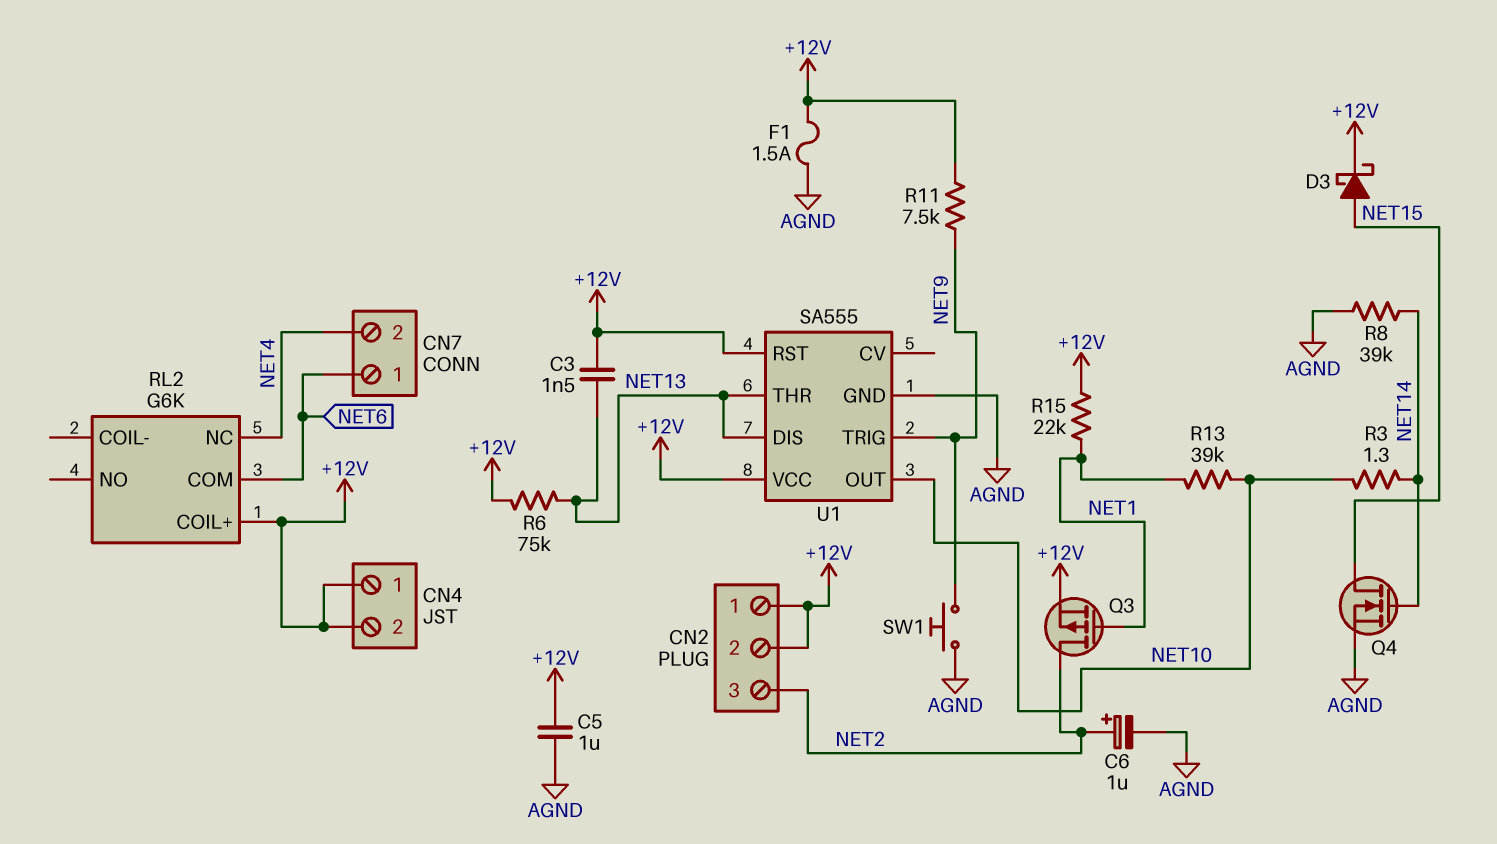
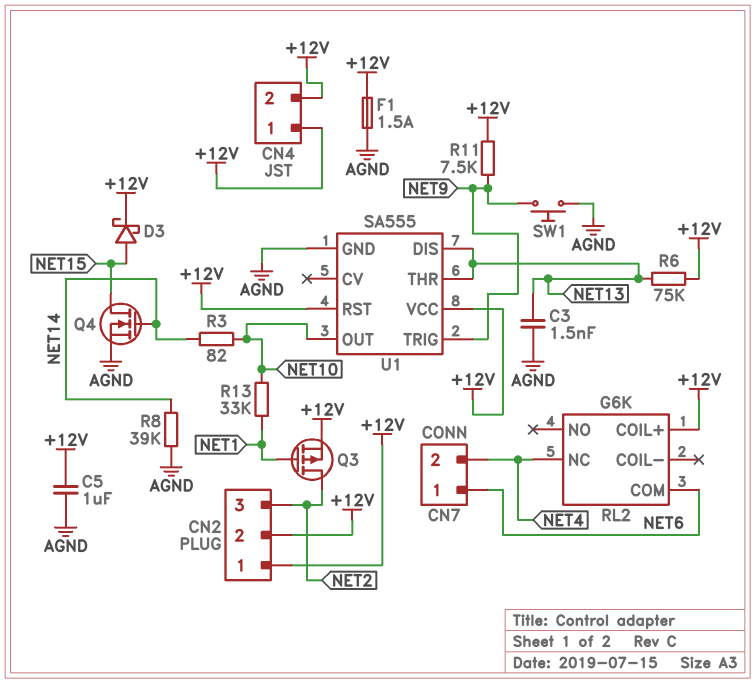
C3: 1.5nF (+12V, NET13) -> 1.5nF (AGND, NET13)
C6: 1uF (plus NET2, minus AGND) -> none
R3: 1.3 (NET10, NET14) -> 82 (NET10, NET14)
R13: 39k (NET1, NET10) -> 33k (NET1, NET10)
R15: 22k (+12V, NET1) -> none

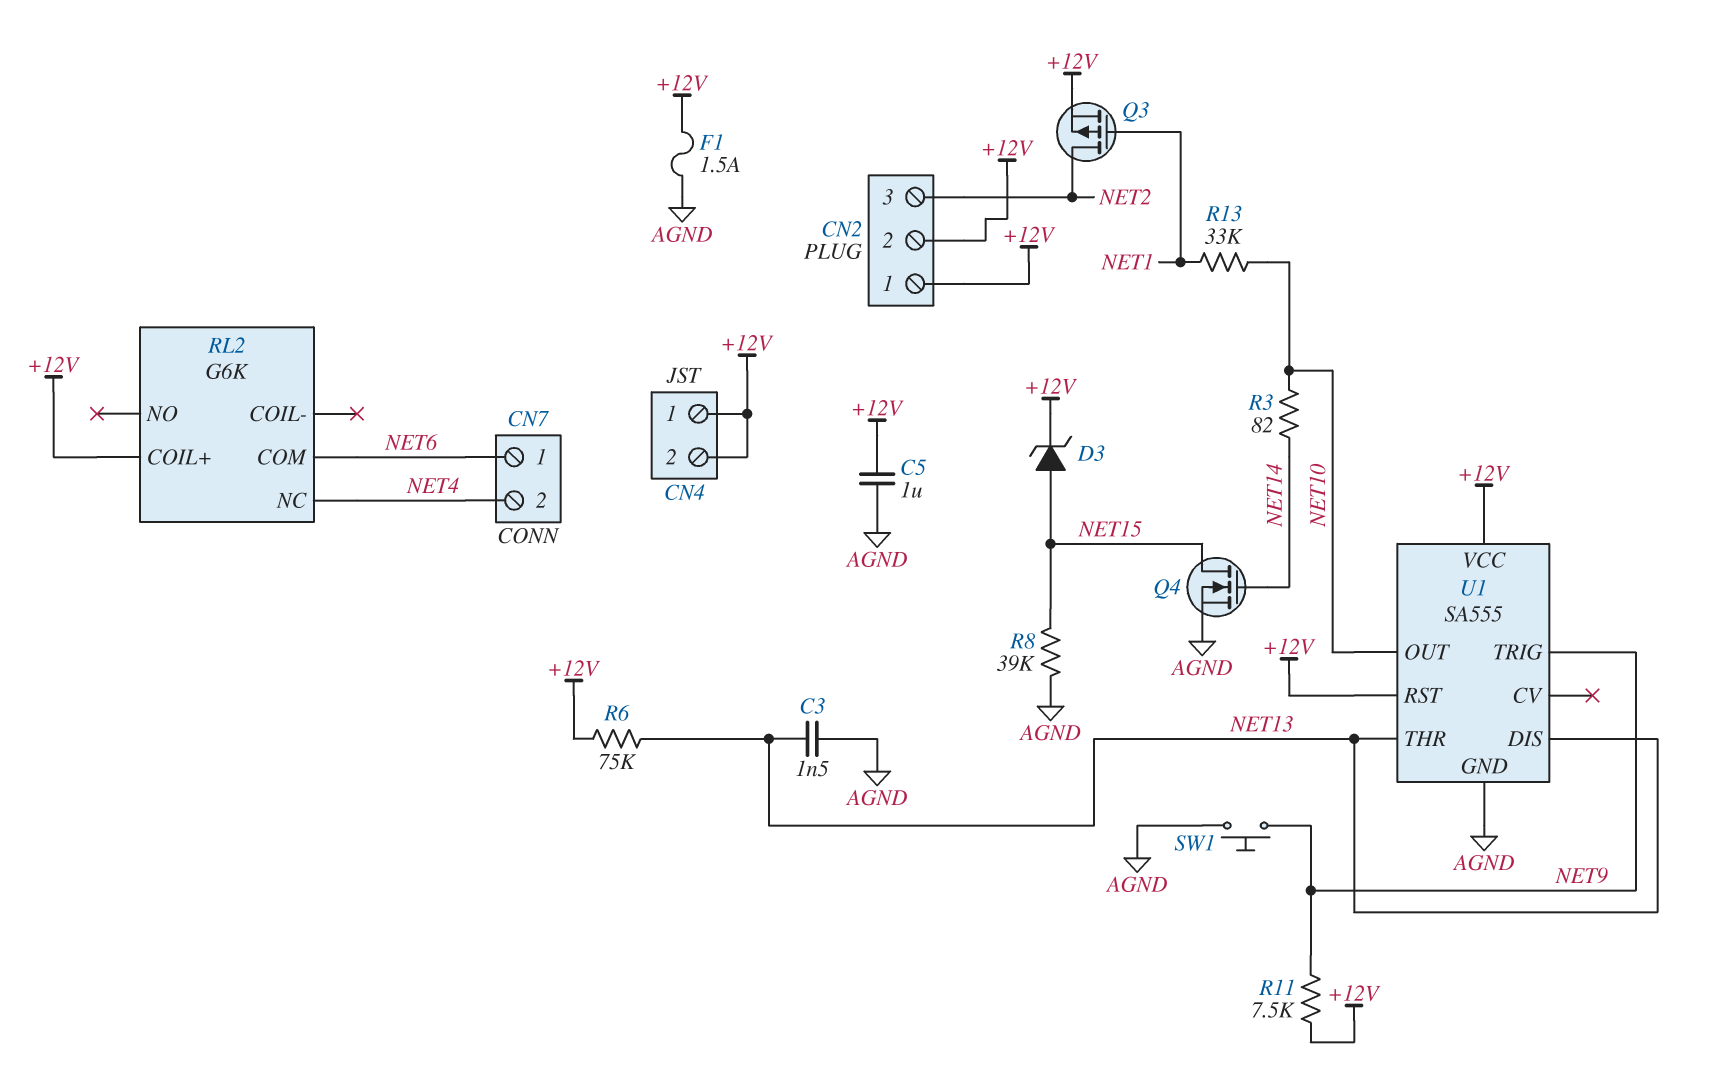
D3: schottky (A NET15, K +12V) -> zener (A NET15, K +12V)
R8: 39k (AGND, NET14) -> 39k (AGND, NET15)

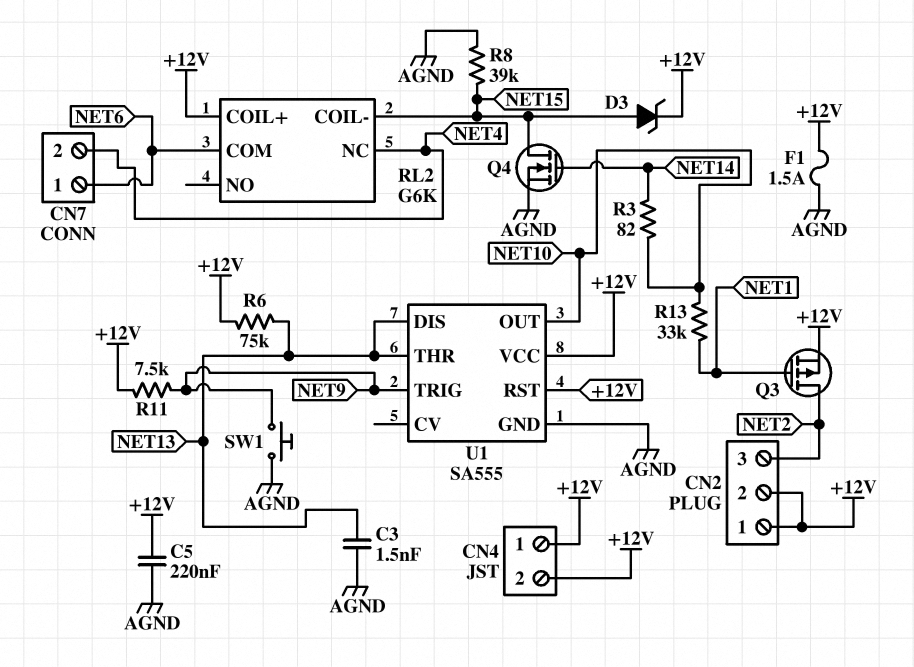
C5: 1uF (+12V, AGND) -> 220nF (+12V, AGND)
RL2 pin COIL-: none -> NET15

